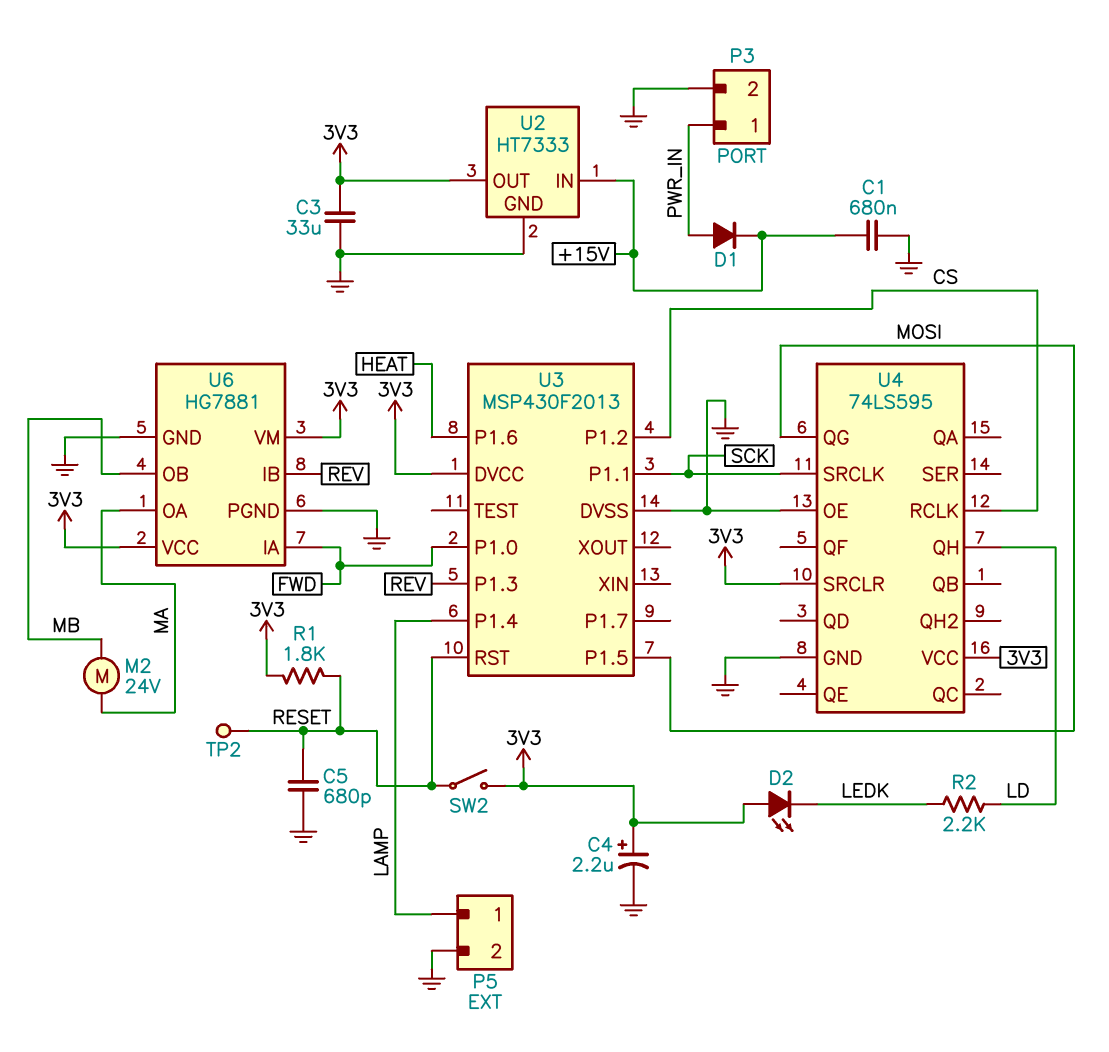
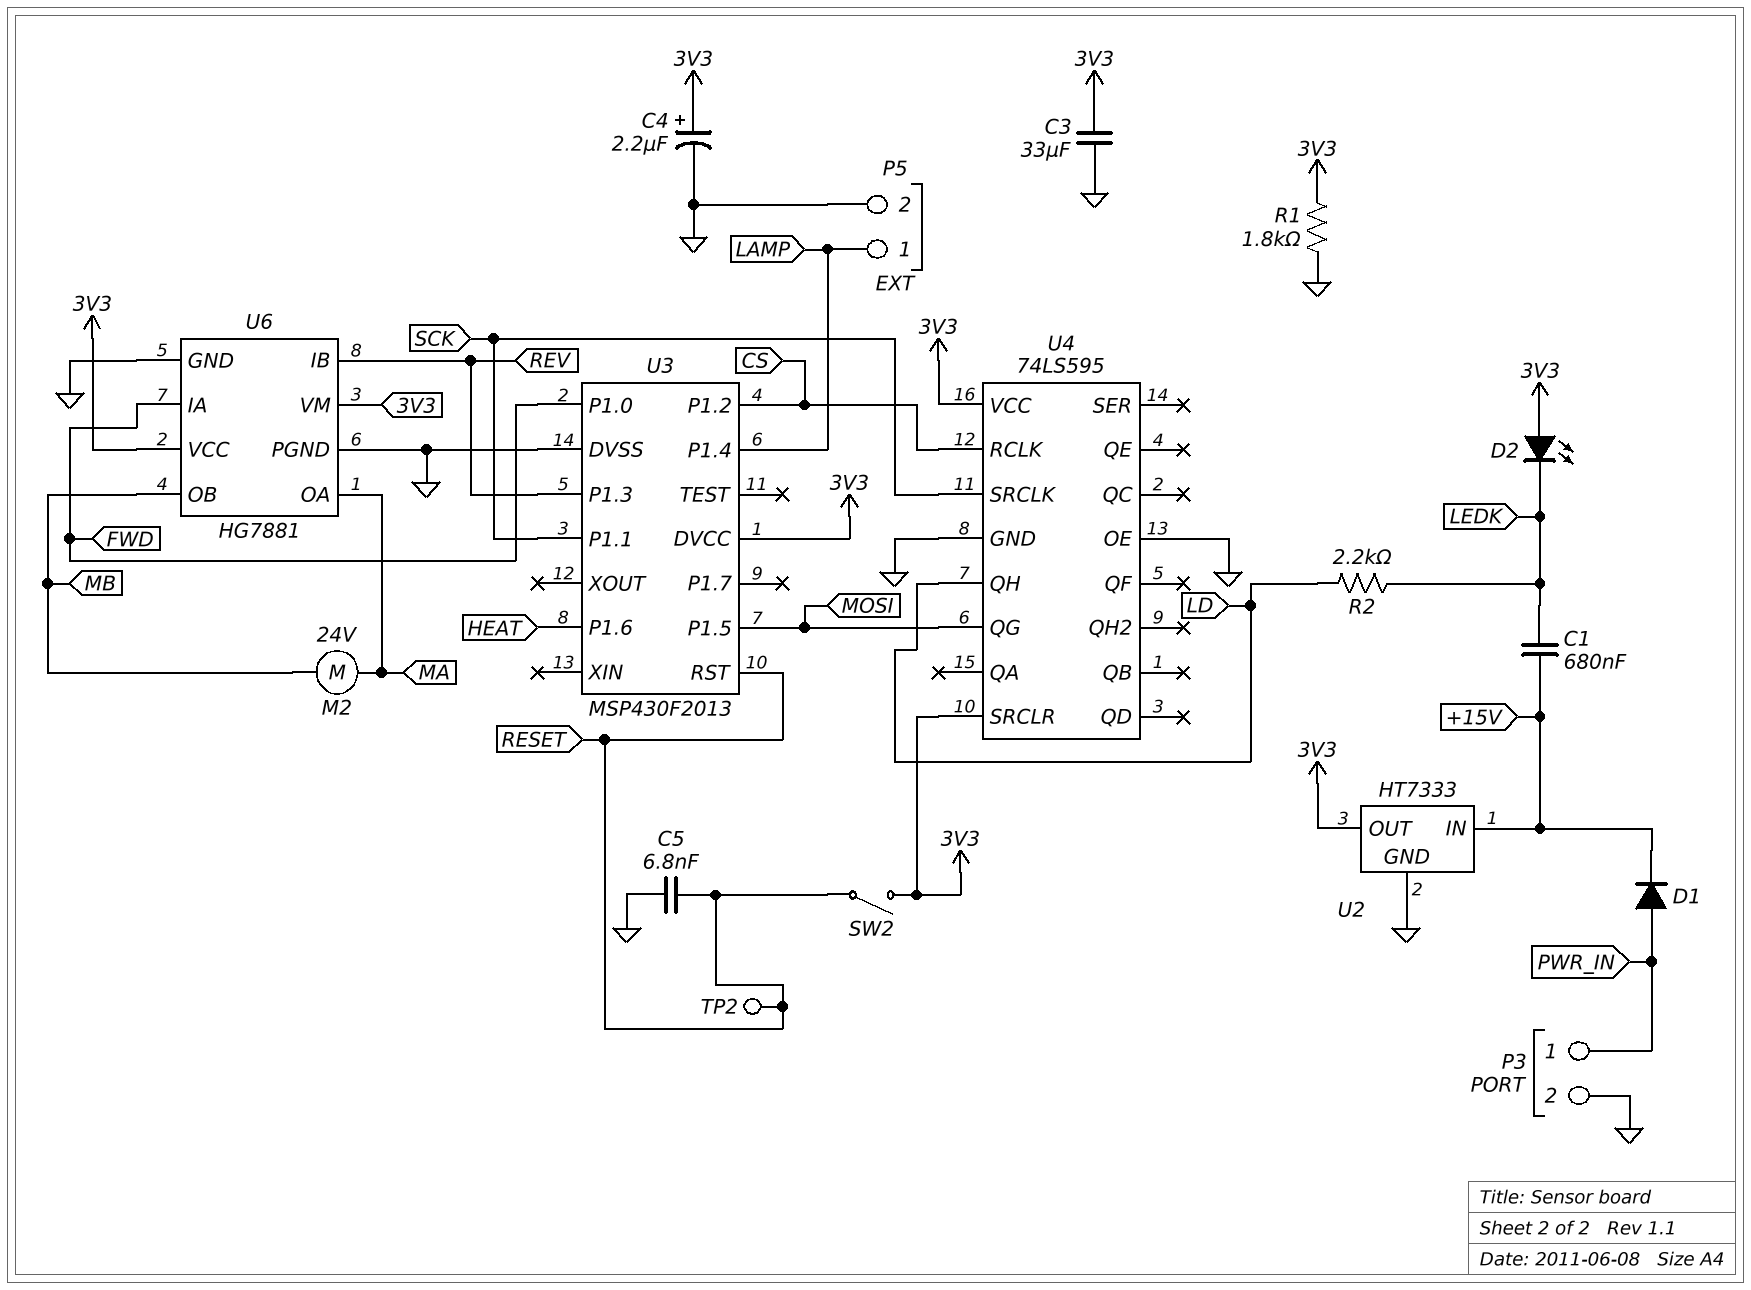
C1: 680nF (+15V, GND) -> 680nF (+15V, LEDK)
C5: 680pF (GND, RESET) -> 6.8nF (GND, RESET)
R1: 1.8k (3V3, RESET) -> 1.8k (3V3, GND)

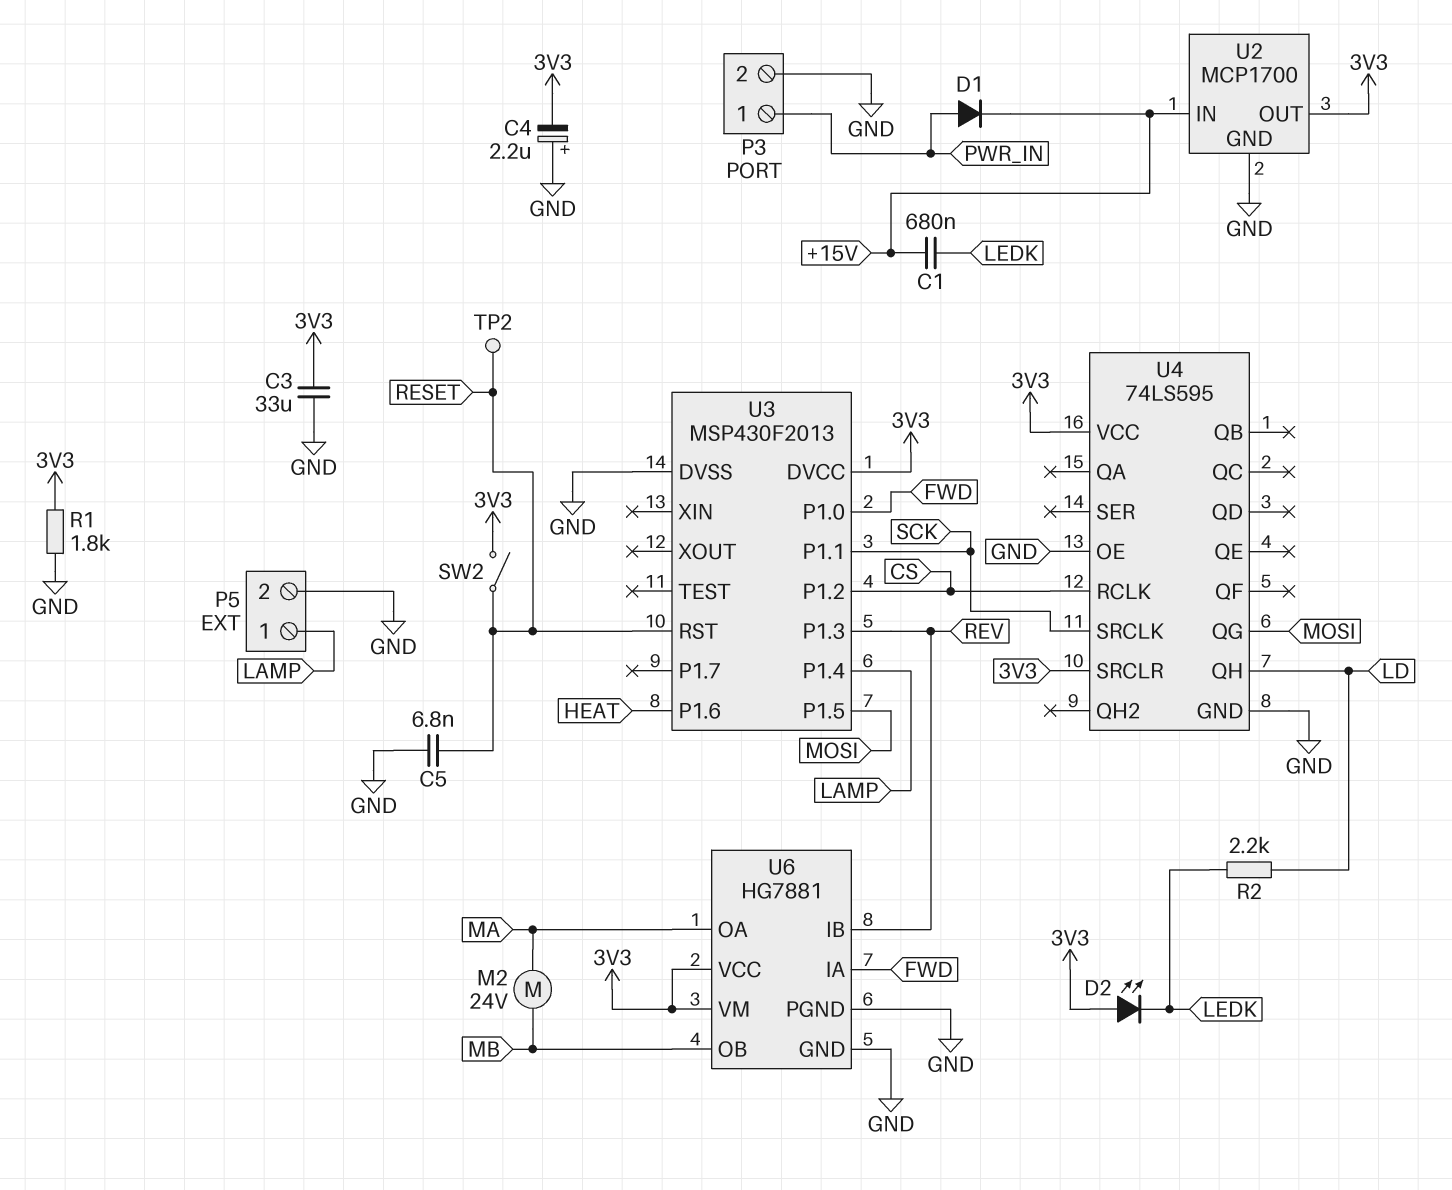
C4: 2.2uF (plus 3V3, minus GND) -> 2.2uF (plus GND, minus 3V3)
U2: HT7333 -> MCP1700

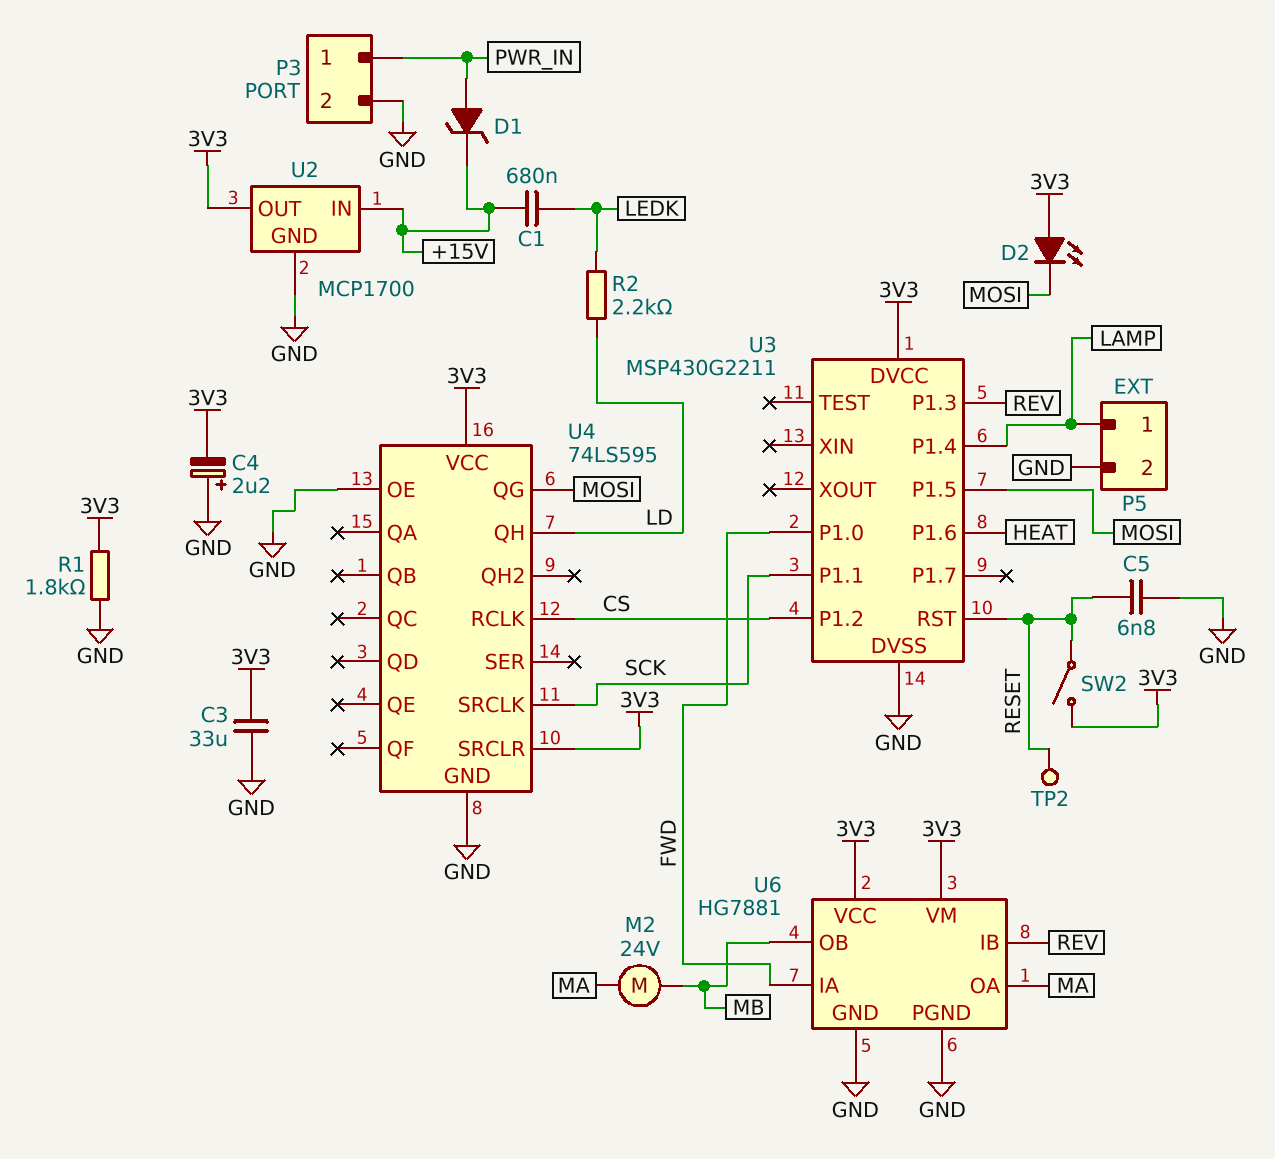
D1: diode (A PWR_IN, K +15V) -> zener (A PWR_IN, K +15V)
D2: LED (A 3V3, K LEDK) -> LED (A 3V3, K MOSI)
U3: MSP430F2013 -> MSP430G2211

